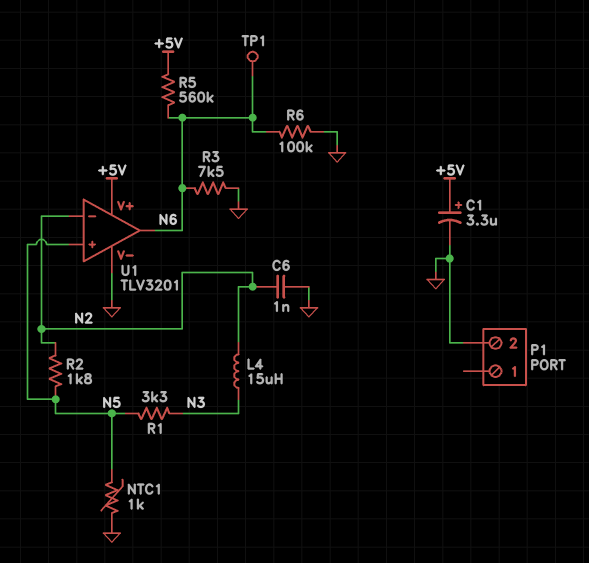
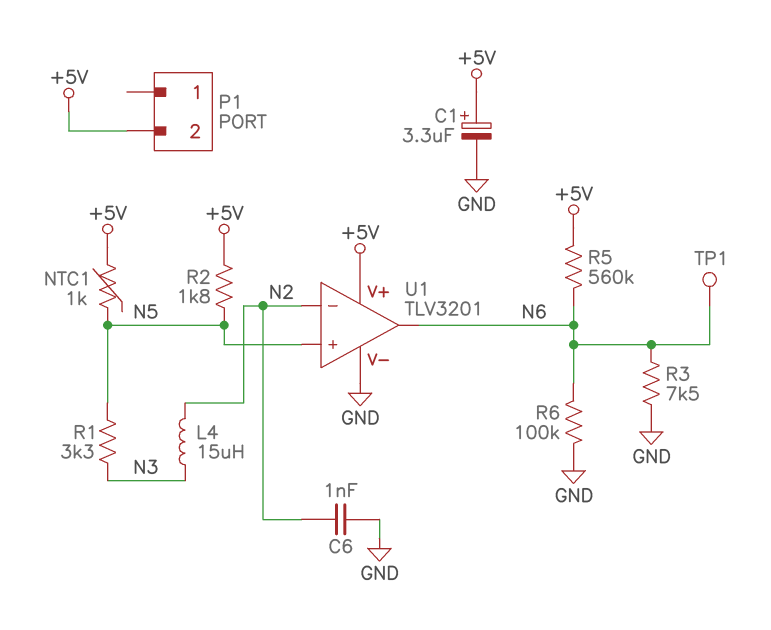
NTC1: 1k (GND, N5) -> 1k (+5V, N5)
P1 pin 2: GND -> +5V
R2: 1.8k (N2, N5) -> 1.8k (+5V, N5)

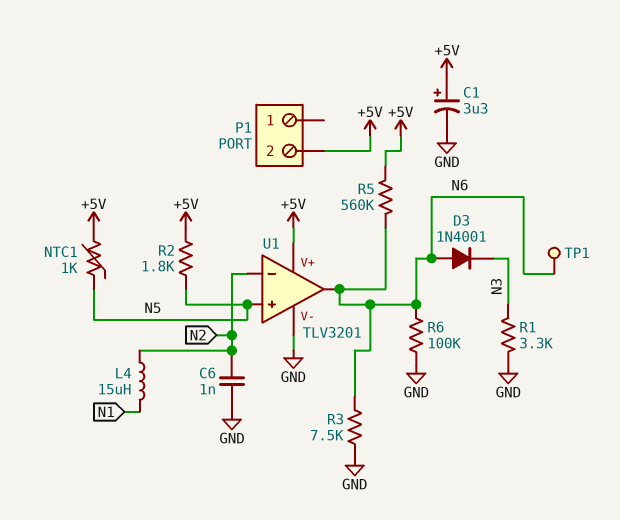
D3: none -> diode 1N4001 (A N6, K N3)
L4: 15uH (N2, N3) -> 15uH (N1, N2)
R1: 3.3k (N3, N5) -> 3.3k (GND, N3)

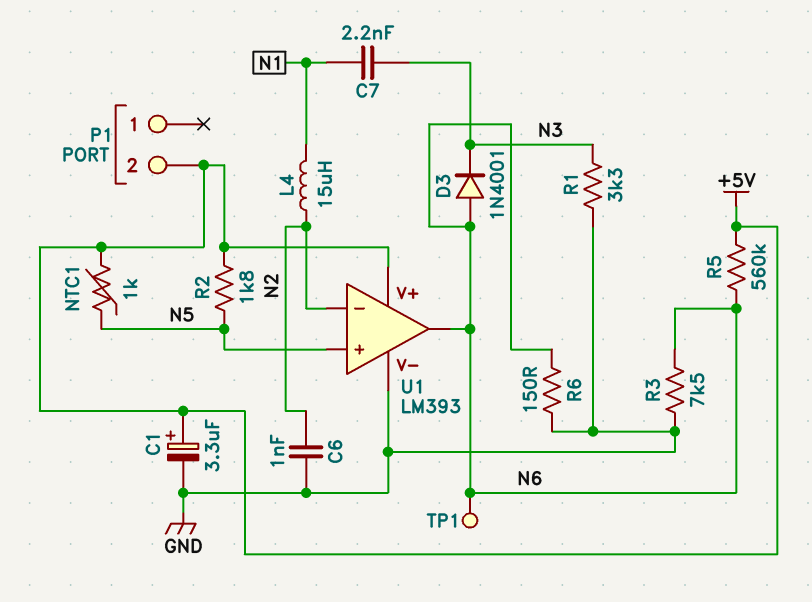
C7: none -> 2.2nF (N1, N3)
R6: 100k (GND, N6) -> 150 (GND, N6)
U1: TLV3201 -> LM393

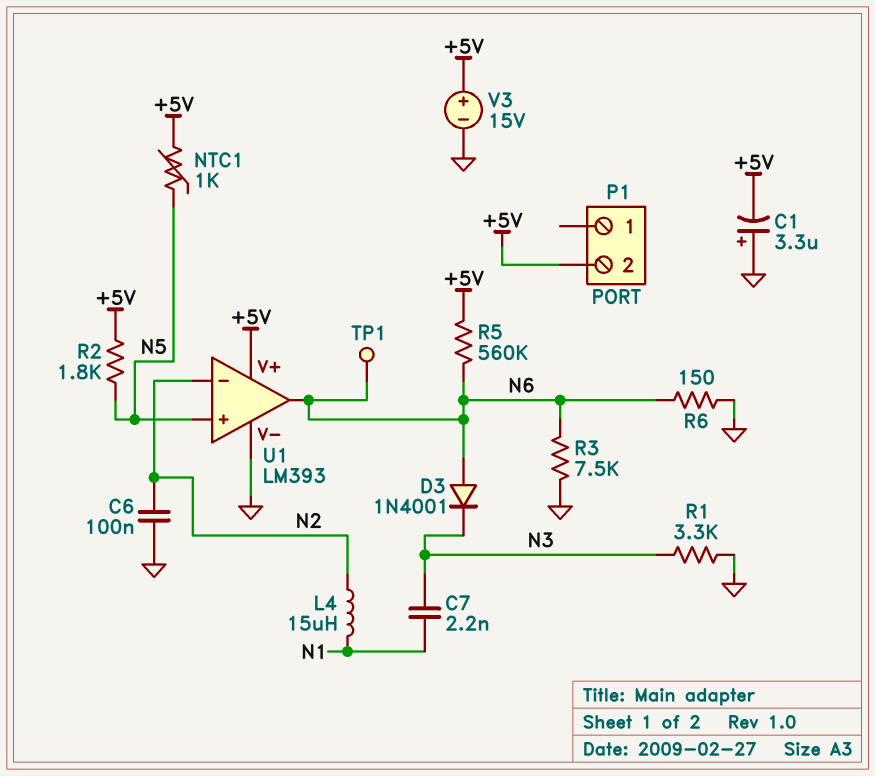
C1: 3.3uF (plus +5V, minus GND) -> 3.3uF (plus GND, minus +5V)
C6: 1nF (GND, N2) -> 100nF (GND, N2)
V3: none -> 15V (plus +5V, minus GND)

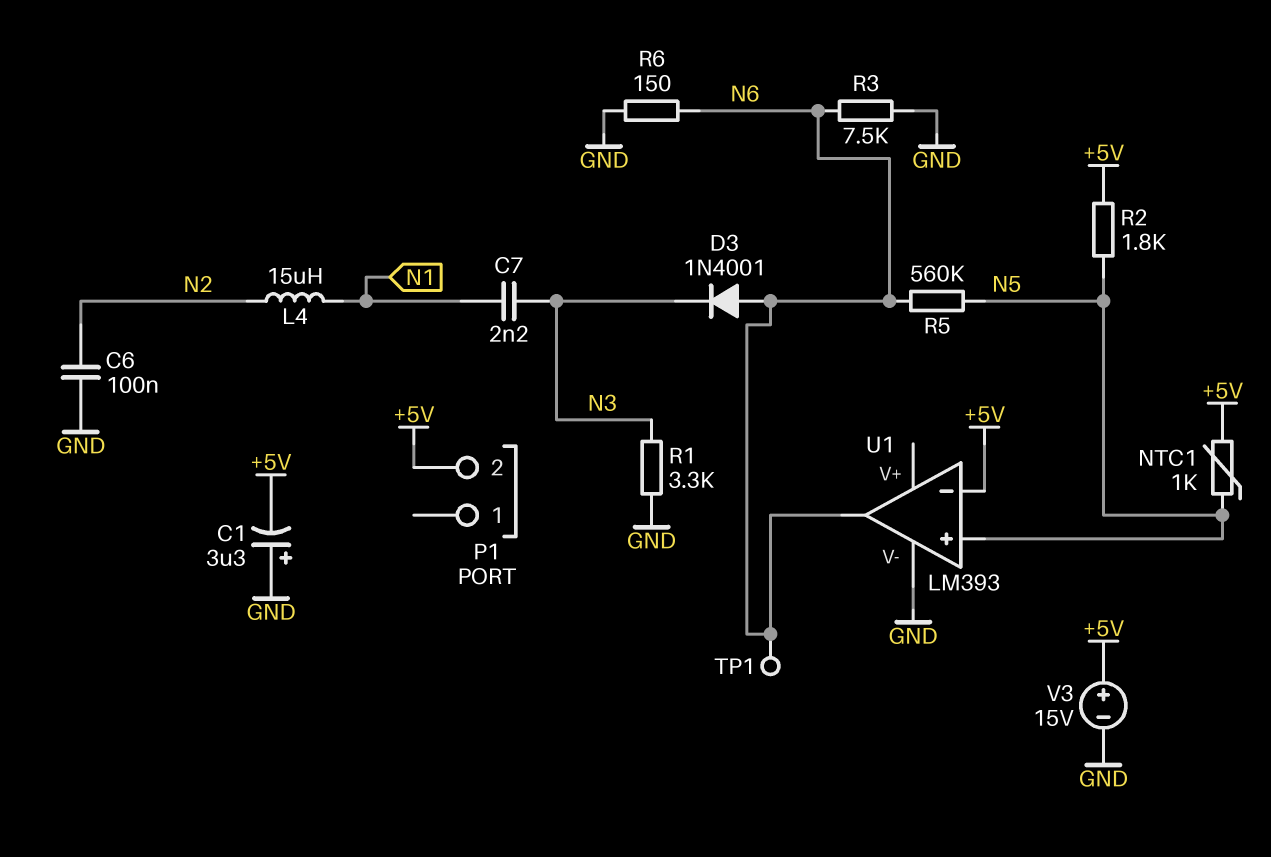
R5: 560k (+5V, N6) -> 560k (N5, N6)
U1 pin V+: +5V -> none
U1 pin in-: N2 -> +5V

